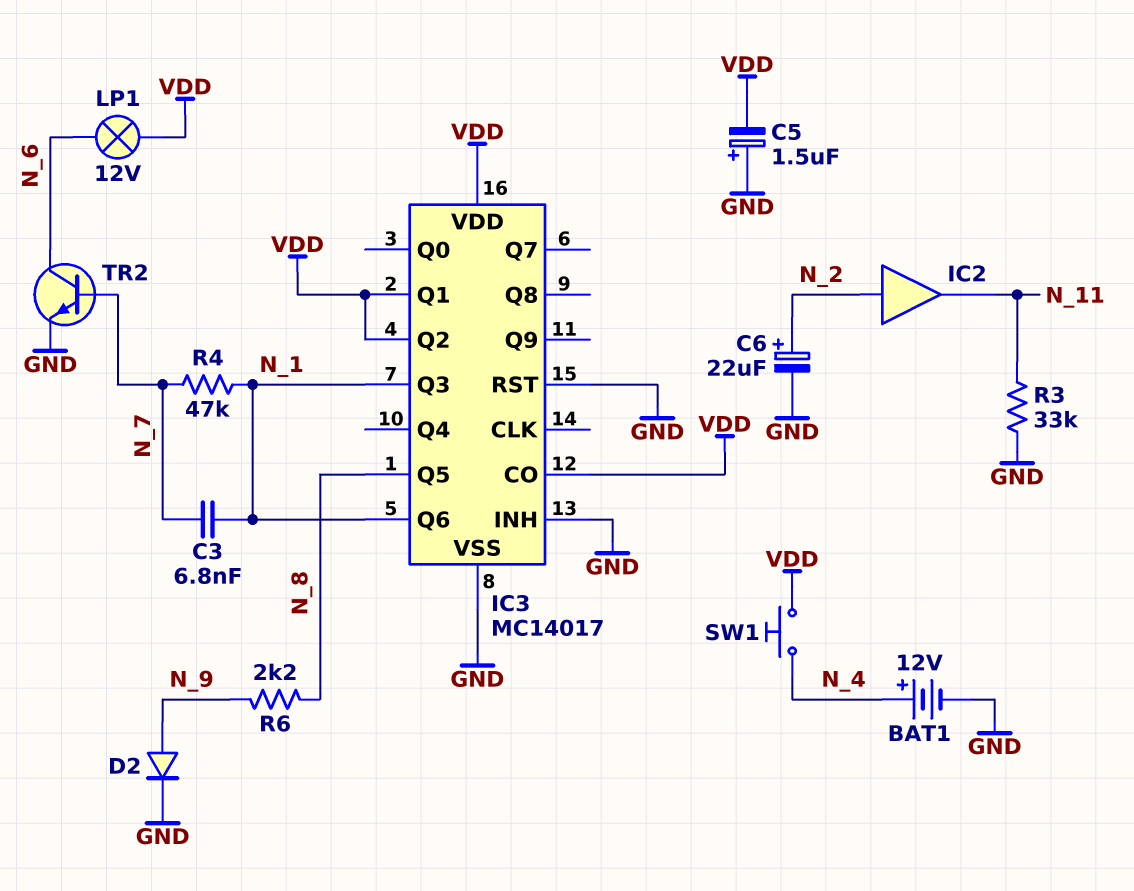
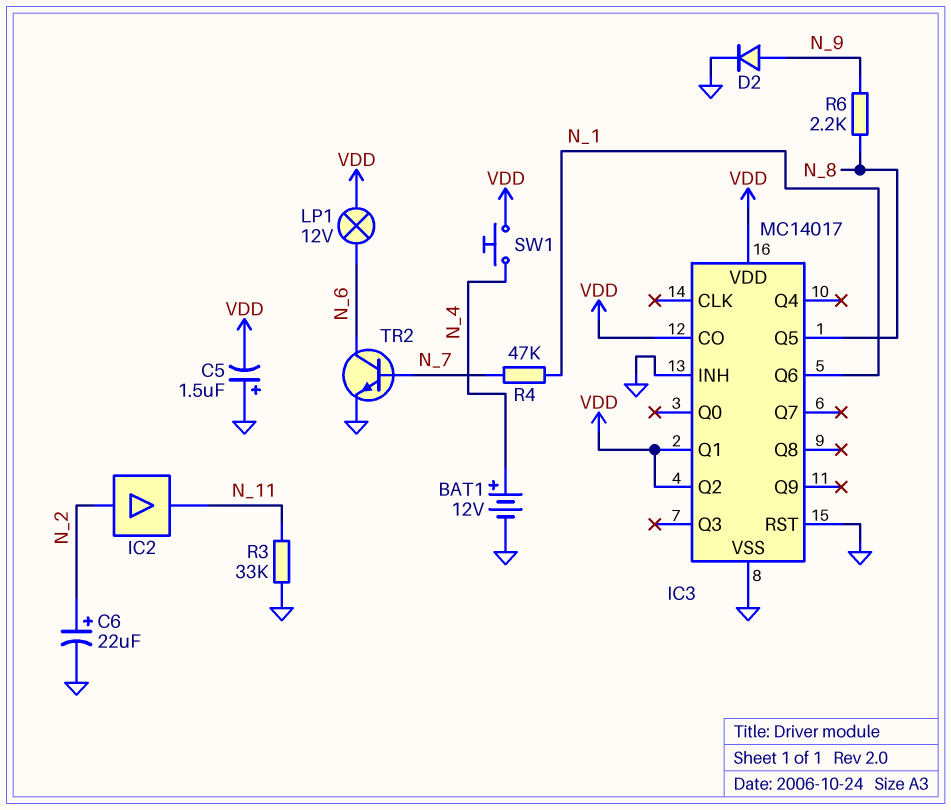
C3: 6.8nF (N_1, N_7) -> none
IC3 pin Q3: N_1 -> none

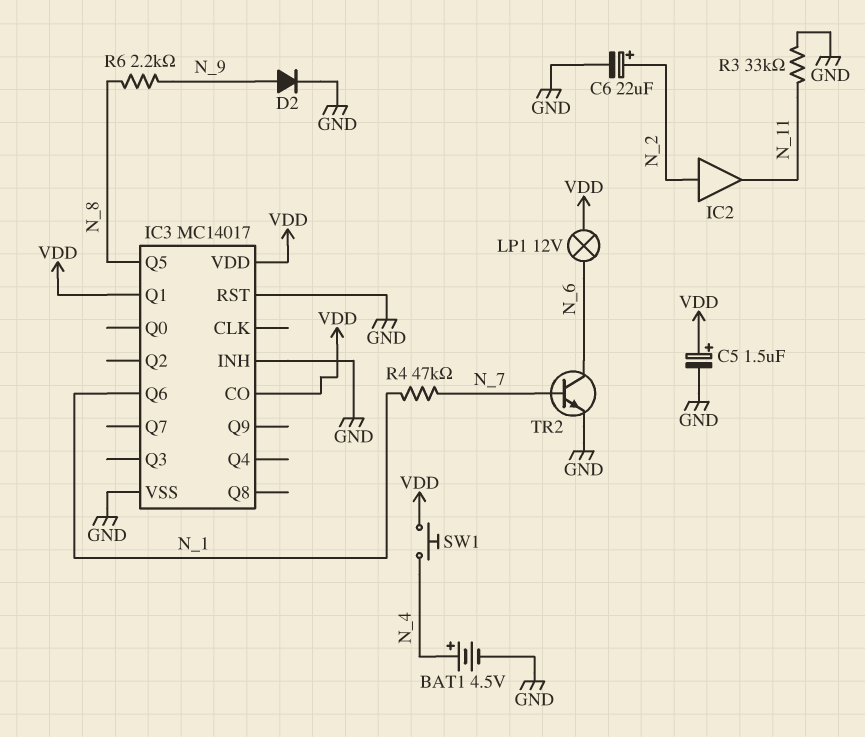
BAT1: 12V (plus N_4, minus GND) -> 4.5V (plus N_4, minus GND)
C5: 1.5uF (plus GND, minus VDD) -> 1.5uF (plus VDD, minus GND)
IC3 pin Q2: VDD -> none

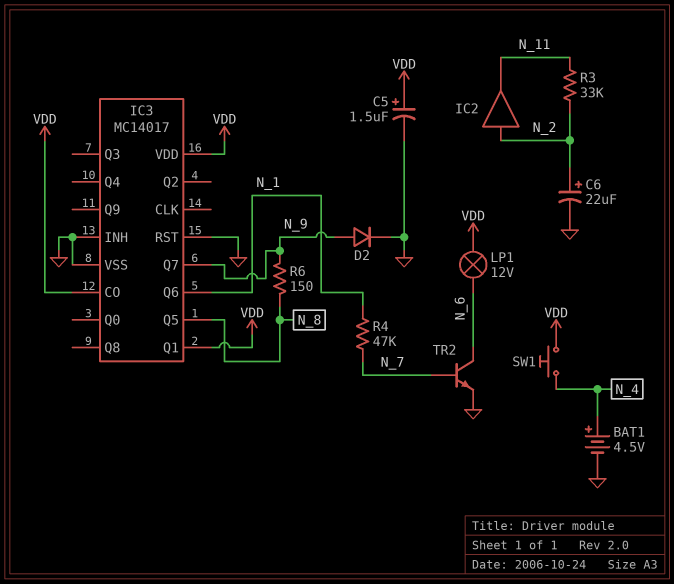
IC3 pin Q7: none -> N_9
R3: 33k (GND, N_11) -> 33k (N_2, N_11)
R6: 2.2k (N_8, N_9) -> 150 (N_8, N_9)

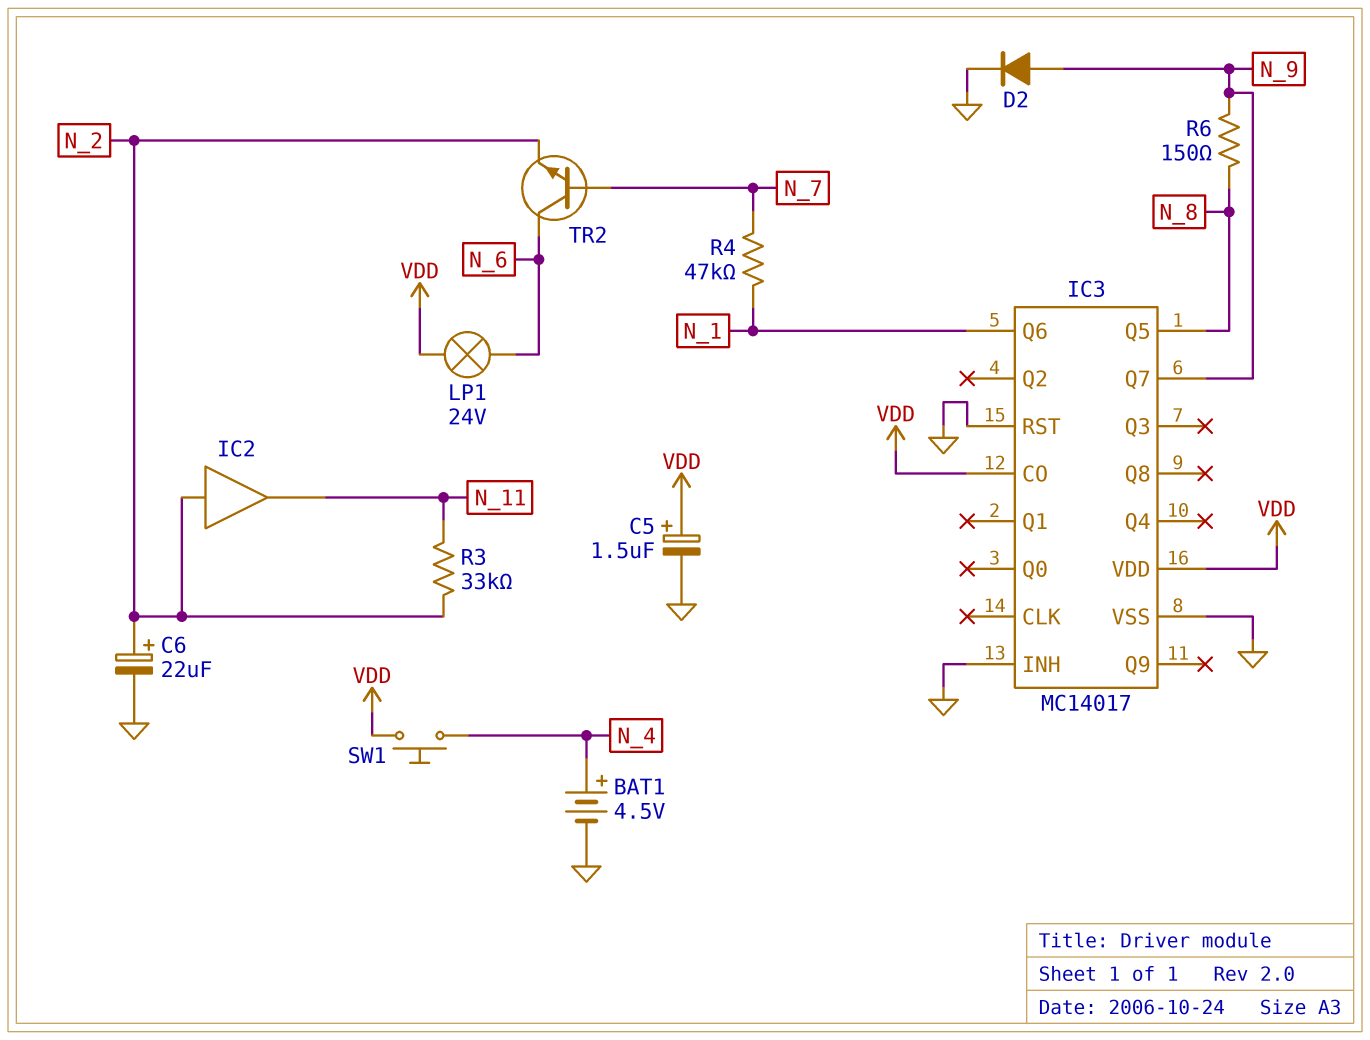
IC3 pin Q1: VDD -> none
LP1: lamp 12V (N_6, VDD) -> lamp 24V (N_6, VDD)
TR2: NPN (B N_7, C N_6, E GND) -> NPN (B N_7, C N_6, E N_2)

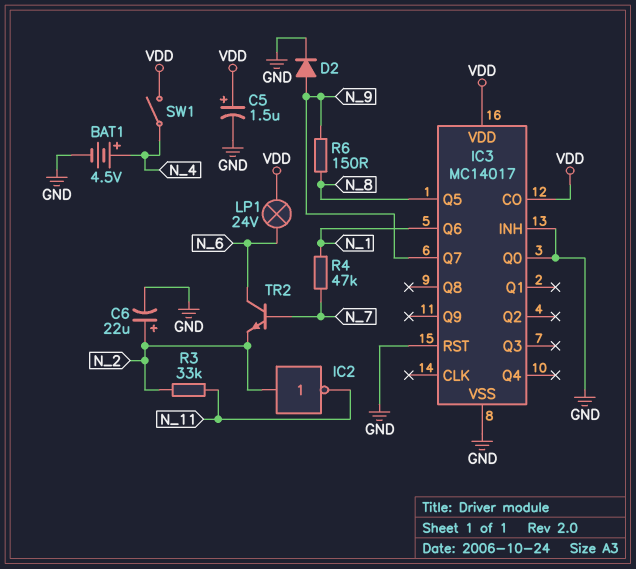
IC2: buffer (in N_2, out N_11) -> NOT (in N_2, out N_11)
IC3 pin Q0: none -> GND
SW1: button (N_4, VDD) -> switch (N_4, VDD)

